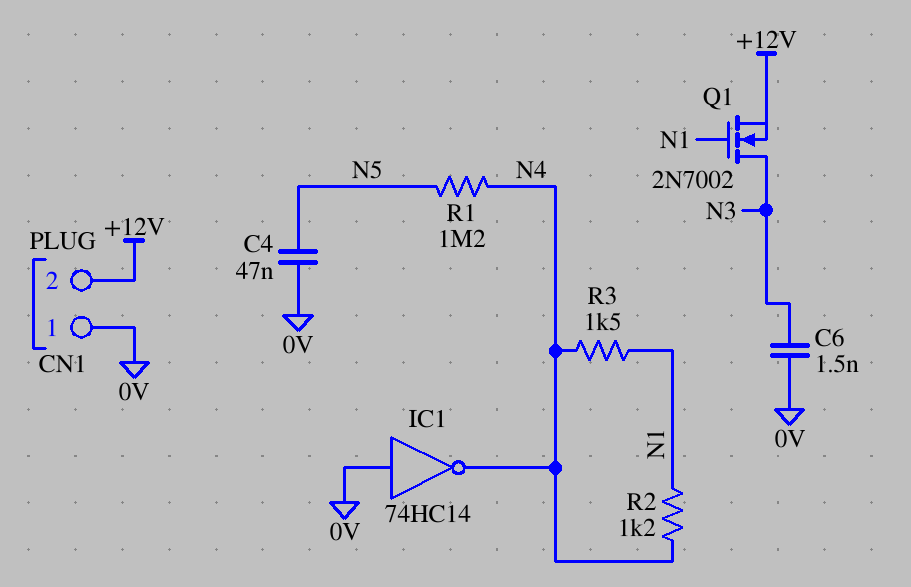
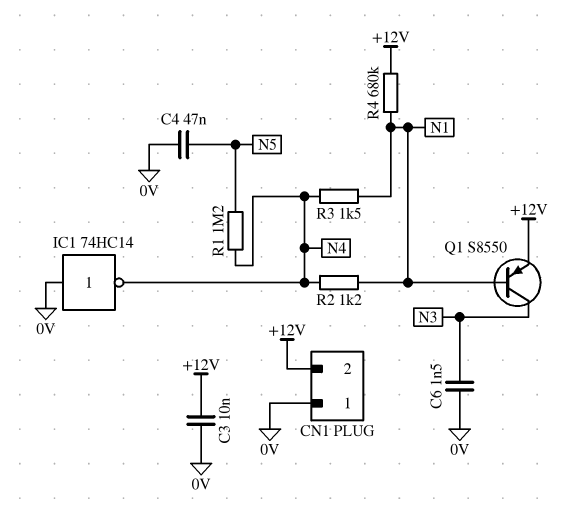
C3: none -> 10nF (+12V, 0V)
Q1: NMOS 2N7002 (G N1, D N3, S +12V) -> PNP S8550 (B N1, C N3, E +12V)
R4: none -> 680k (+12V, N1)

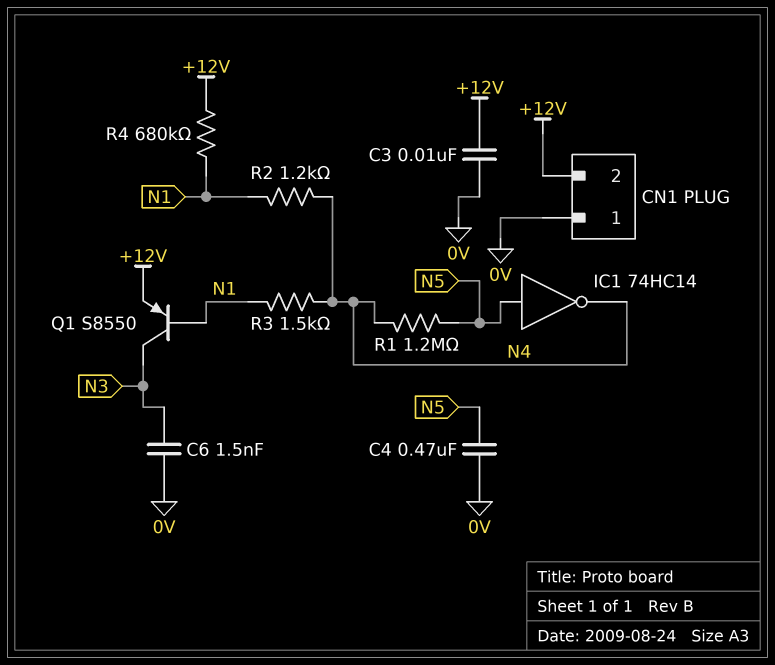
C4: 47nF (0V, N5) -> 470nF (0V, N5)
IC1: NOT 74HC14 (in 0V, out N4) -> NOT 74HC14 (in N5, out N4)

